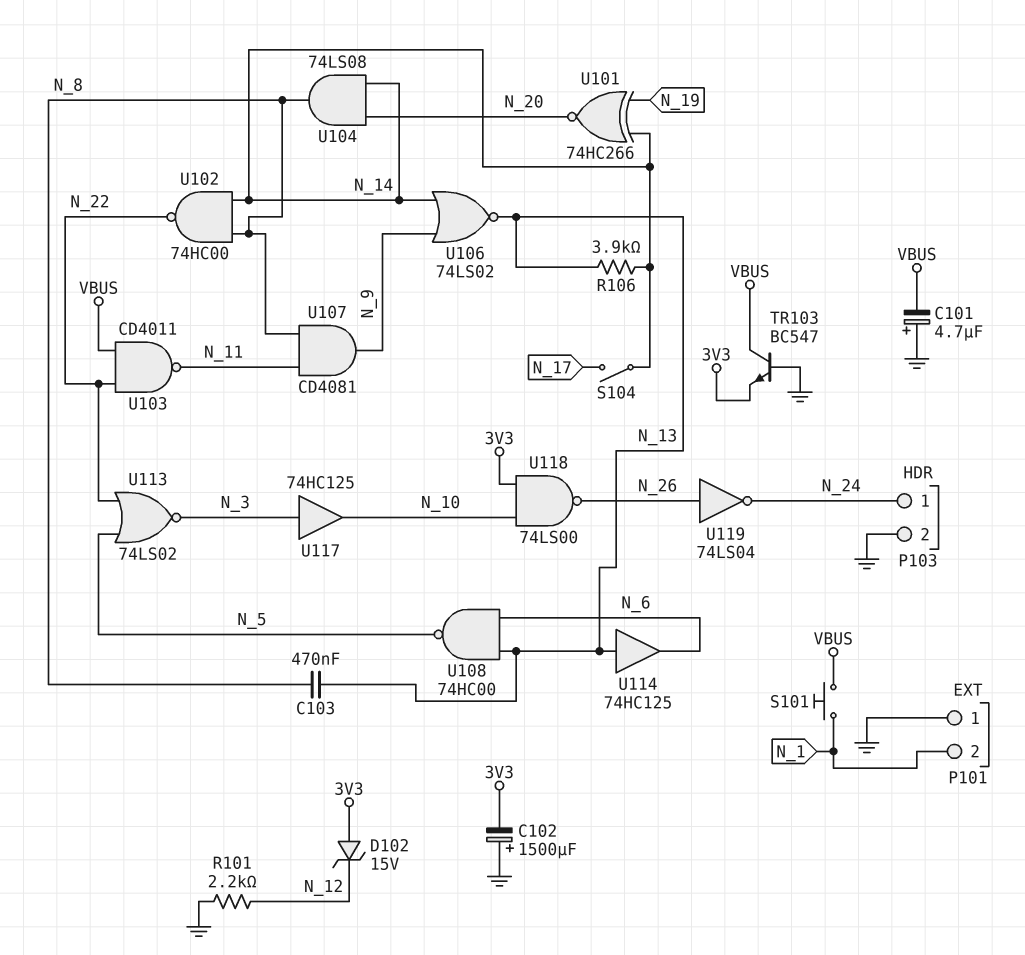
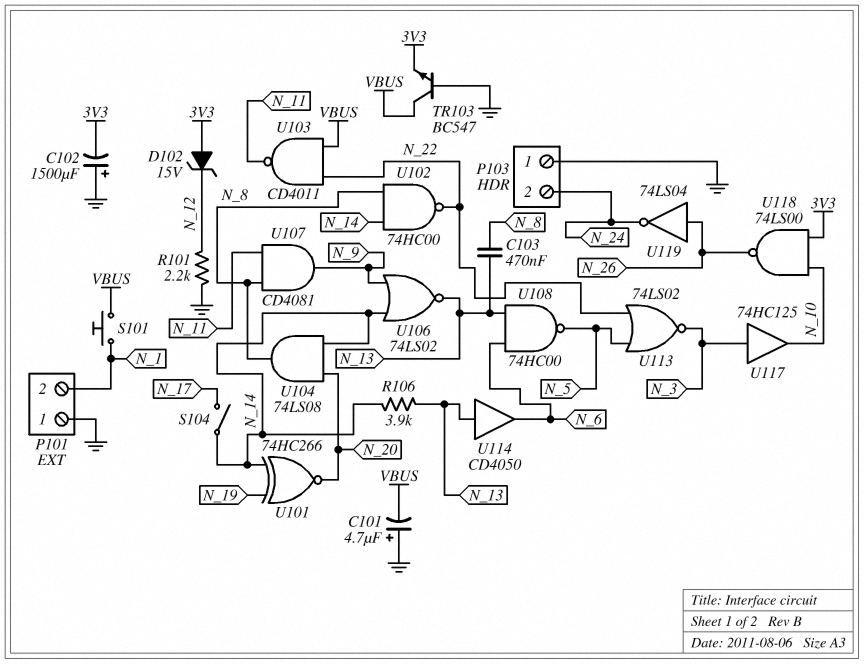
P103 pin 1: N_24 -> GND
P103 pin 2: GND -> N_24
U114: buffer 74HC125 (in N_13, out N_6) -> buffer CD4050 (in N_13, out N_6)

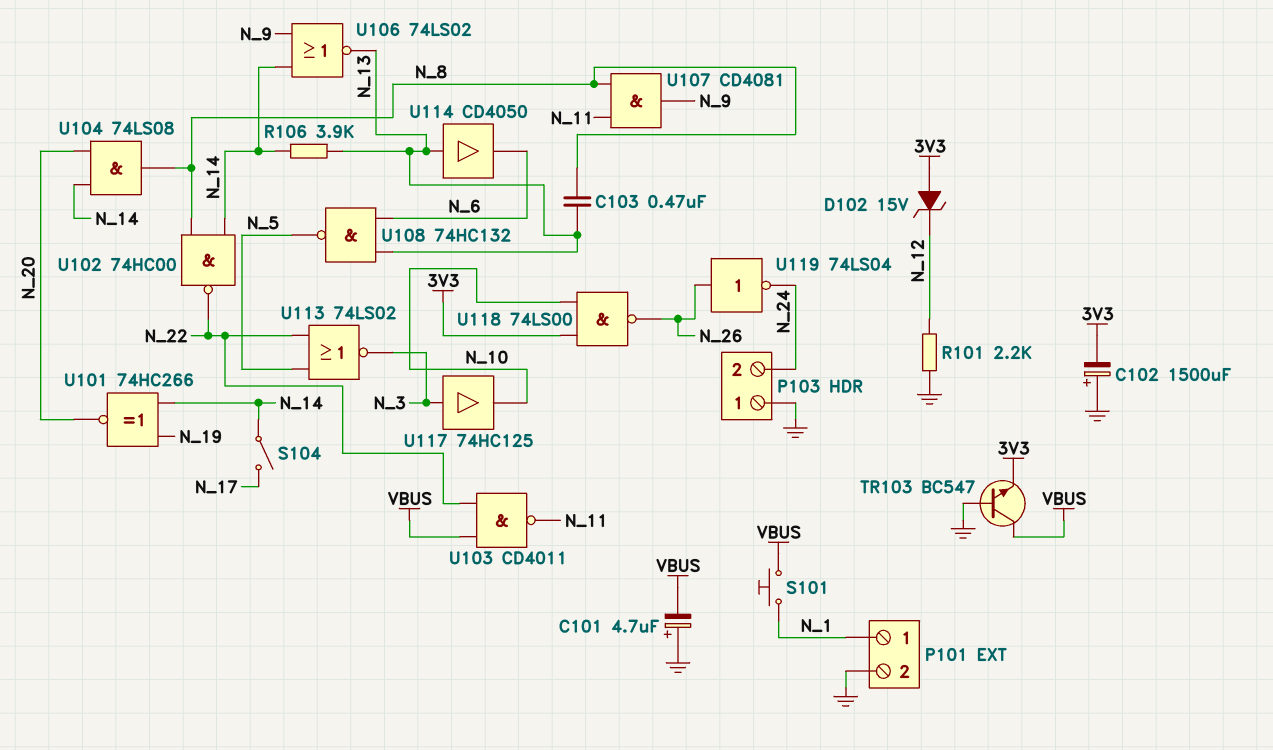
P101 pin 1: GND -> N_1
P101 pin 2: N_1 -> GND
U108: NAND 74HC00 (in N_6, in N_13, out N_5) -> NAND 74HC132 (in N_6, in N_13, out N_5)

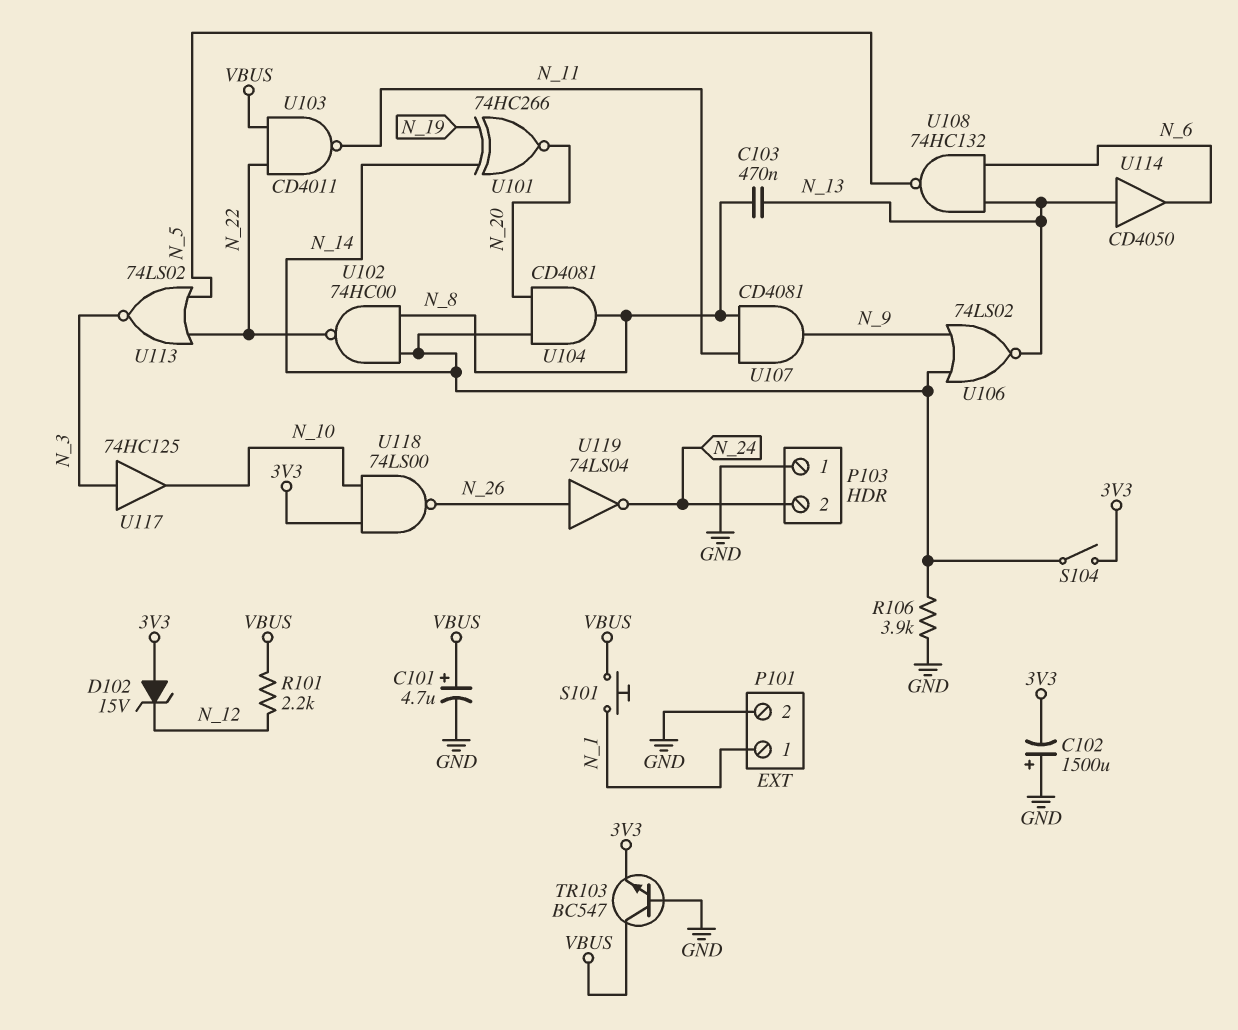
C101: 4.7uF (plus GND, minus VBUS) -> 4.7uF (plus VBUS, minus GND)
R101: 2.2k (GND, N_12) -> 2.2k (N_12, VBUS)
R106: 3.9k (N_13, N_14) -> 3.9k (GND, N_14)
S104: switch (N_14, N_17) -> switch (3V3, N_14)
U104: AND 74LS08 (in N_14, in N_20, out N_8) -> AND CD4081 (in N_14, in N_20, out N_8)

